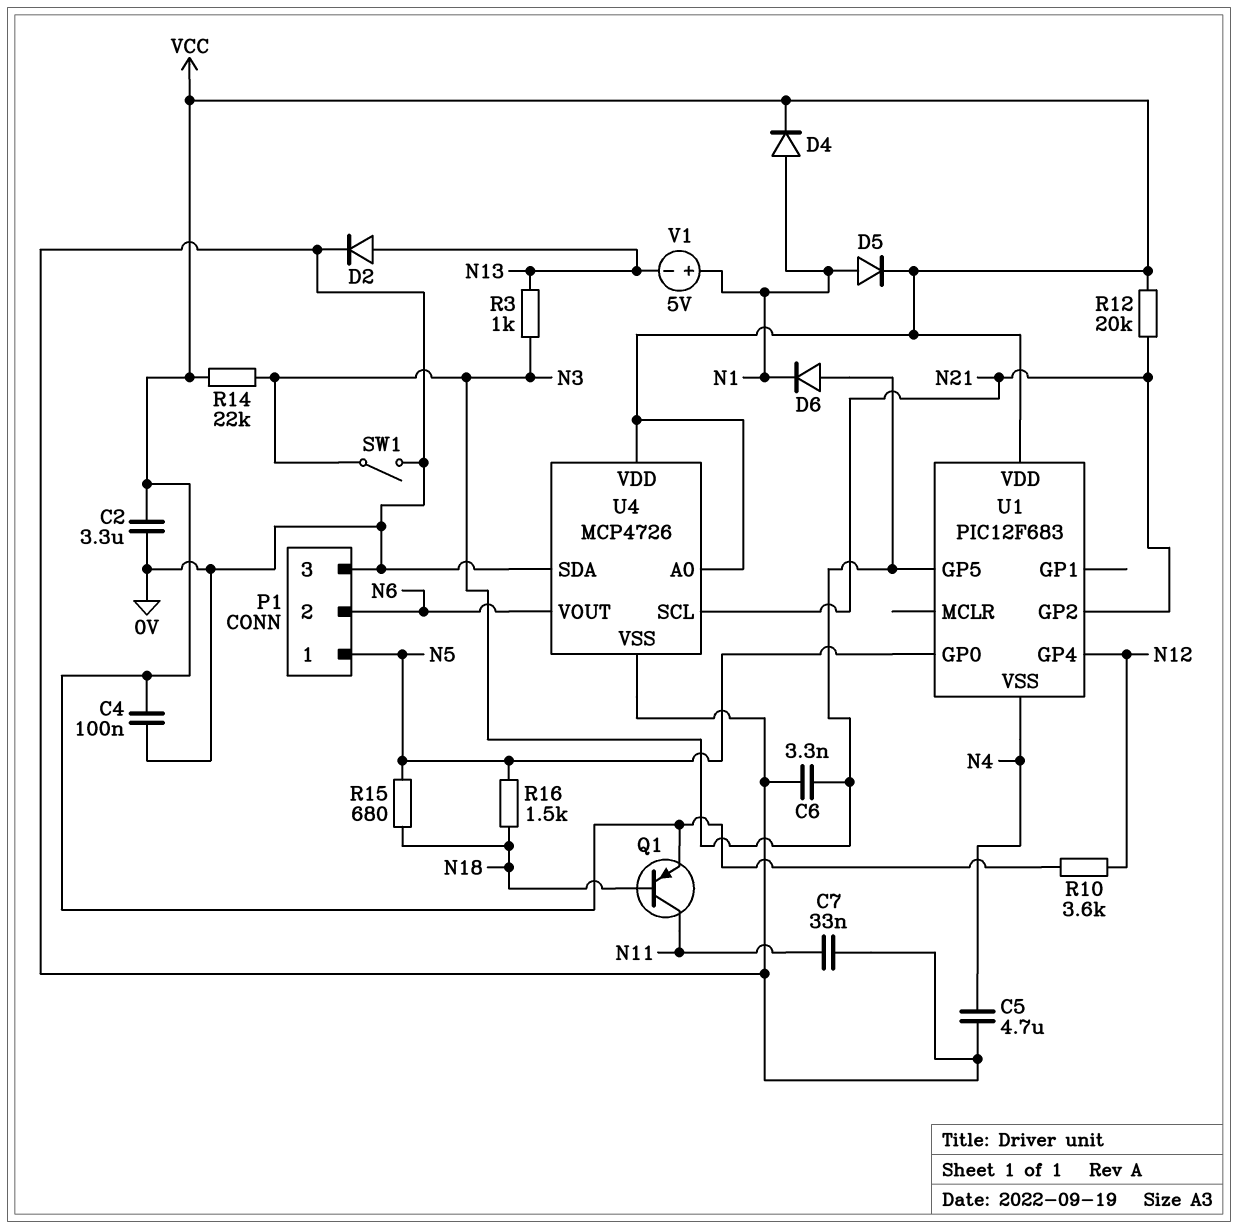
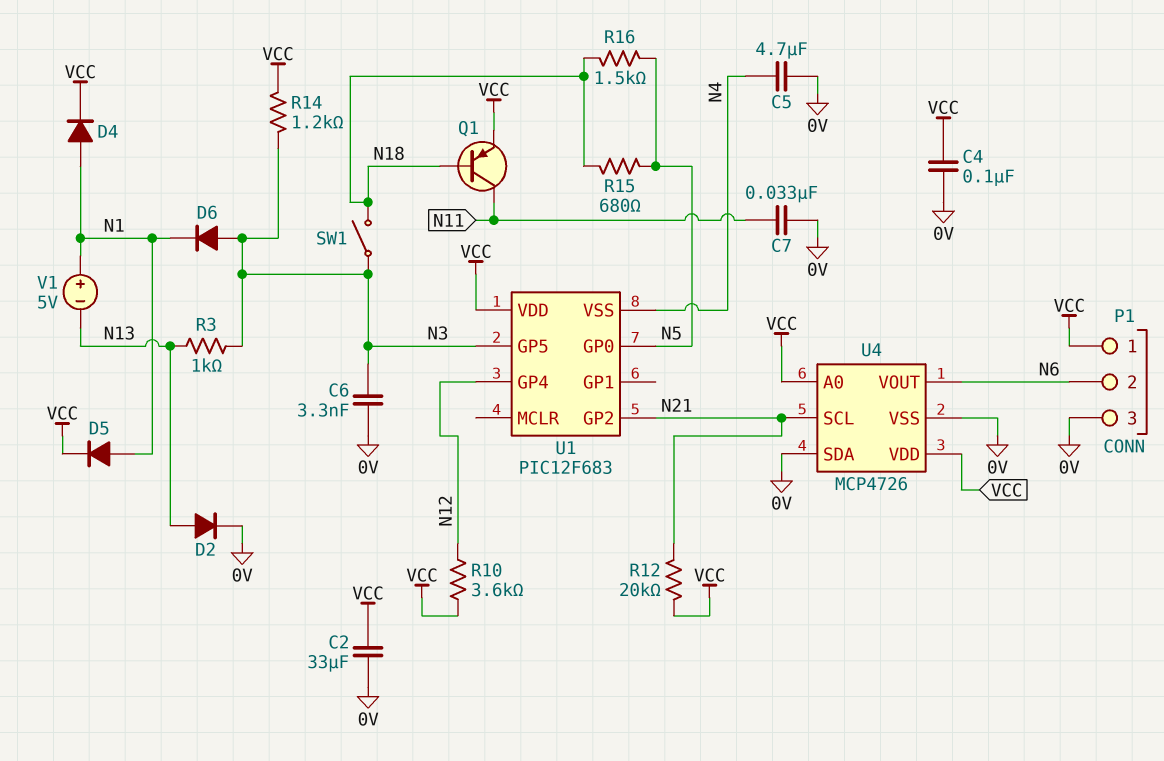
C2: 3.3uF (0V, VCC) -> 33uF (0V, VCC)
P1 pin 1: N5 -> VCC
R14: 22k (N3, VCC) -> 1.2k (N3, VCC)
SW1: switch (0V, N3) -> switch (N3, N18)

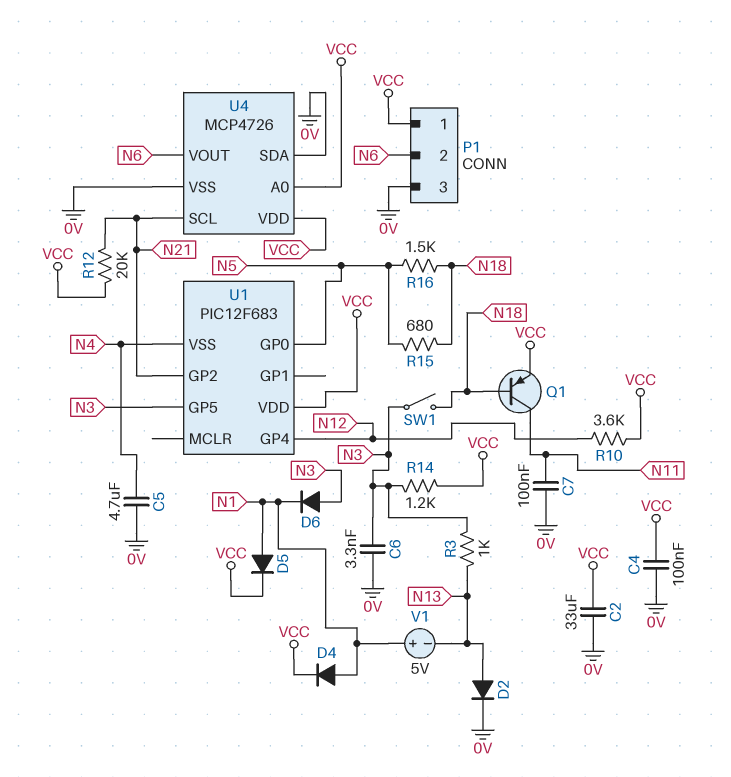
C7: 33nF (0V, N11) -> 100nF (0V, N11)

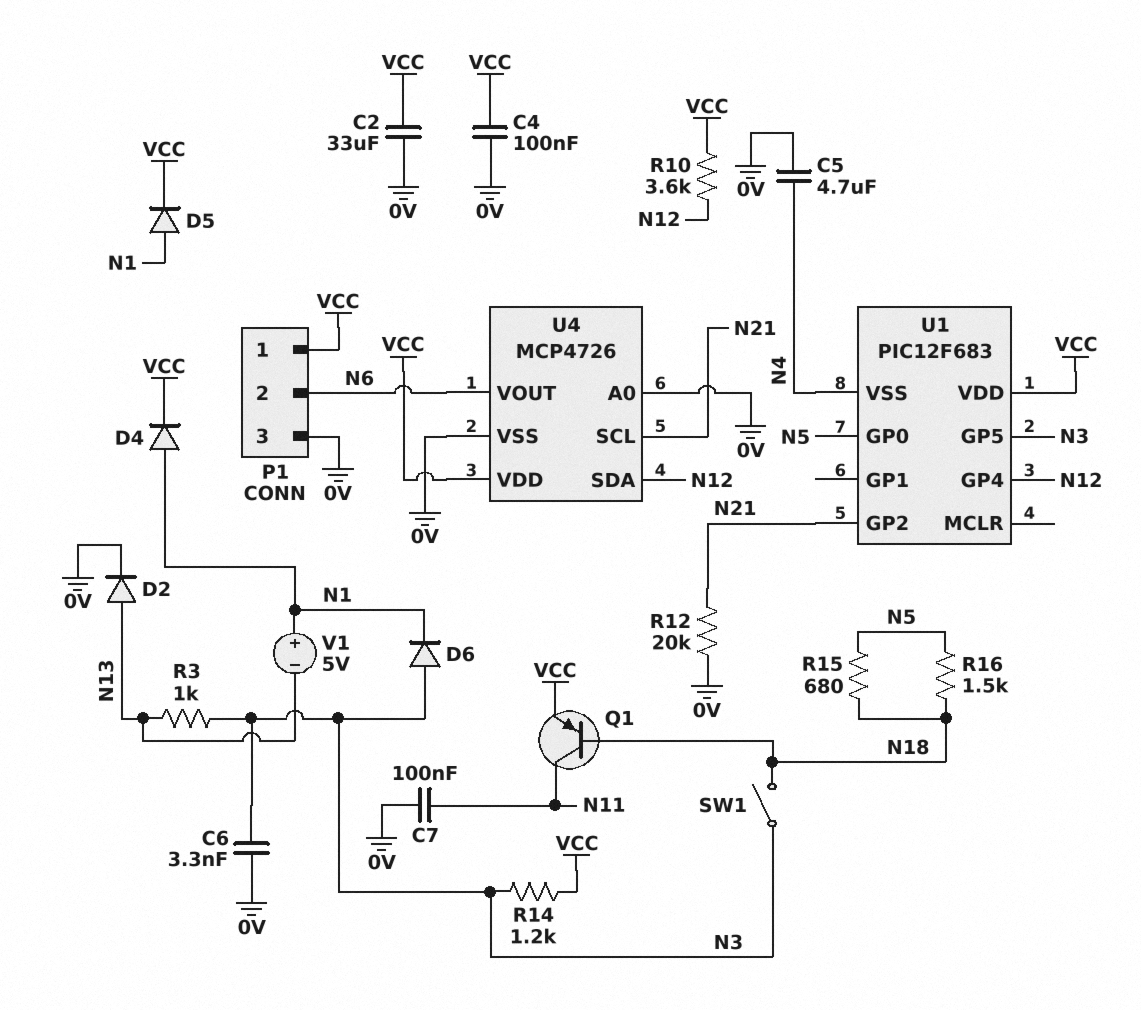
R12: 20k (N21, VCC) -> 20k (0V, N21)
U4 pin A0: VCC -> 0V
U4 pin SDA: 0V -> N12

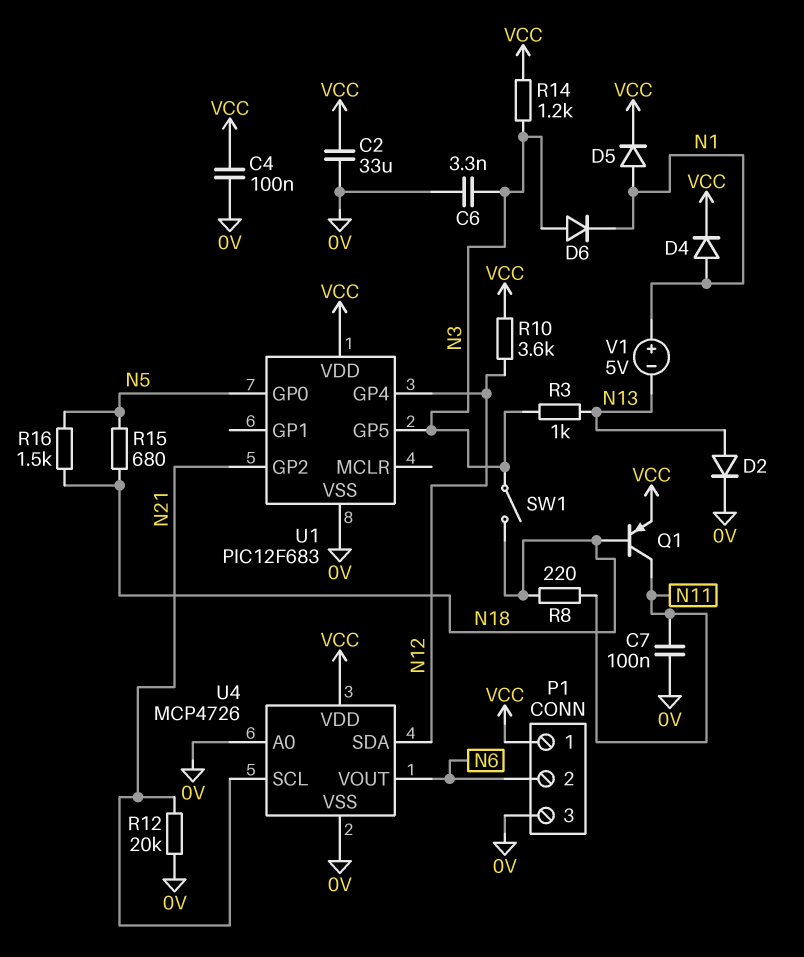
C5: 4.7uF (0V, N4) -> none
R8: none -> 220 (N11, N18)
U1 pin VSS: N4 -> 0V

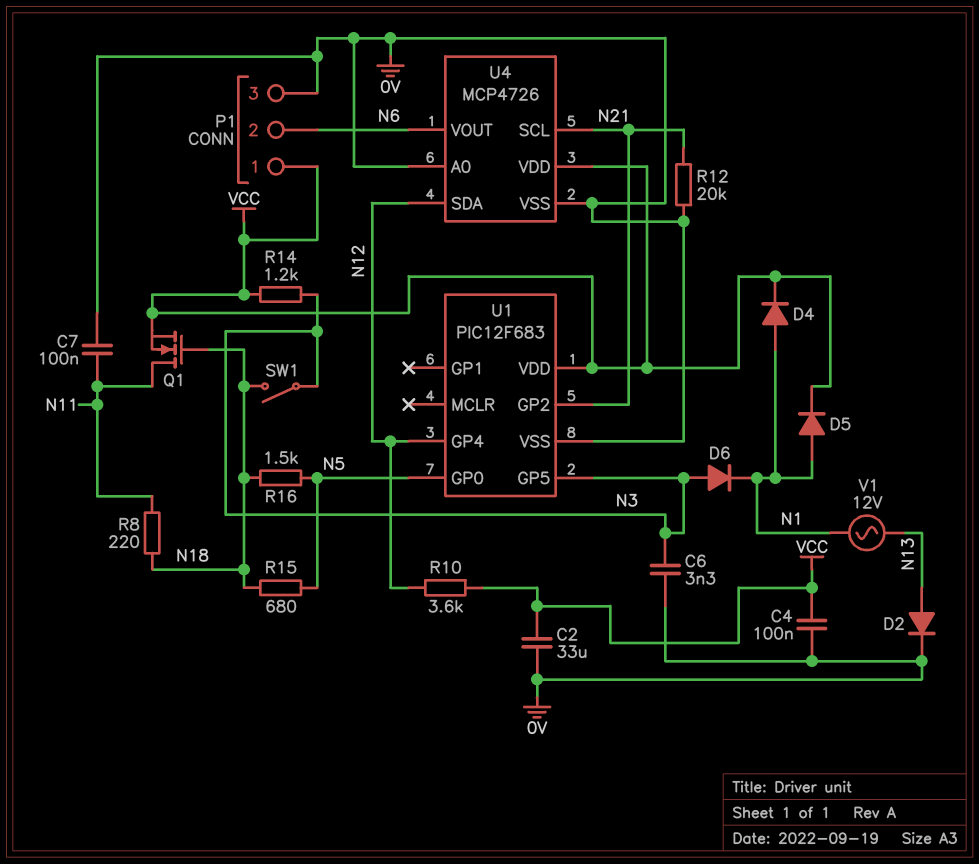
Q1: PNP (B N18, C N11, E VCC) -> NMOS (G N18, D N11, S VCC)
R3: 1k (N3, N13) -> none
V1: 5V (plus N1, minus N13) -> AC 12V (N1, N13)

